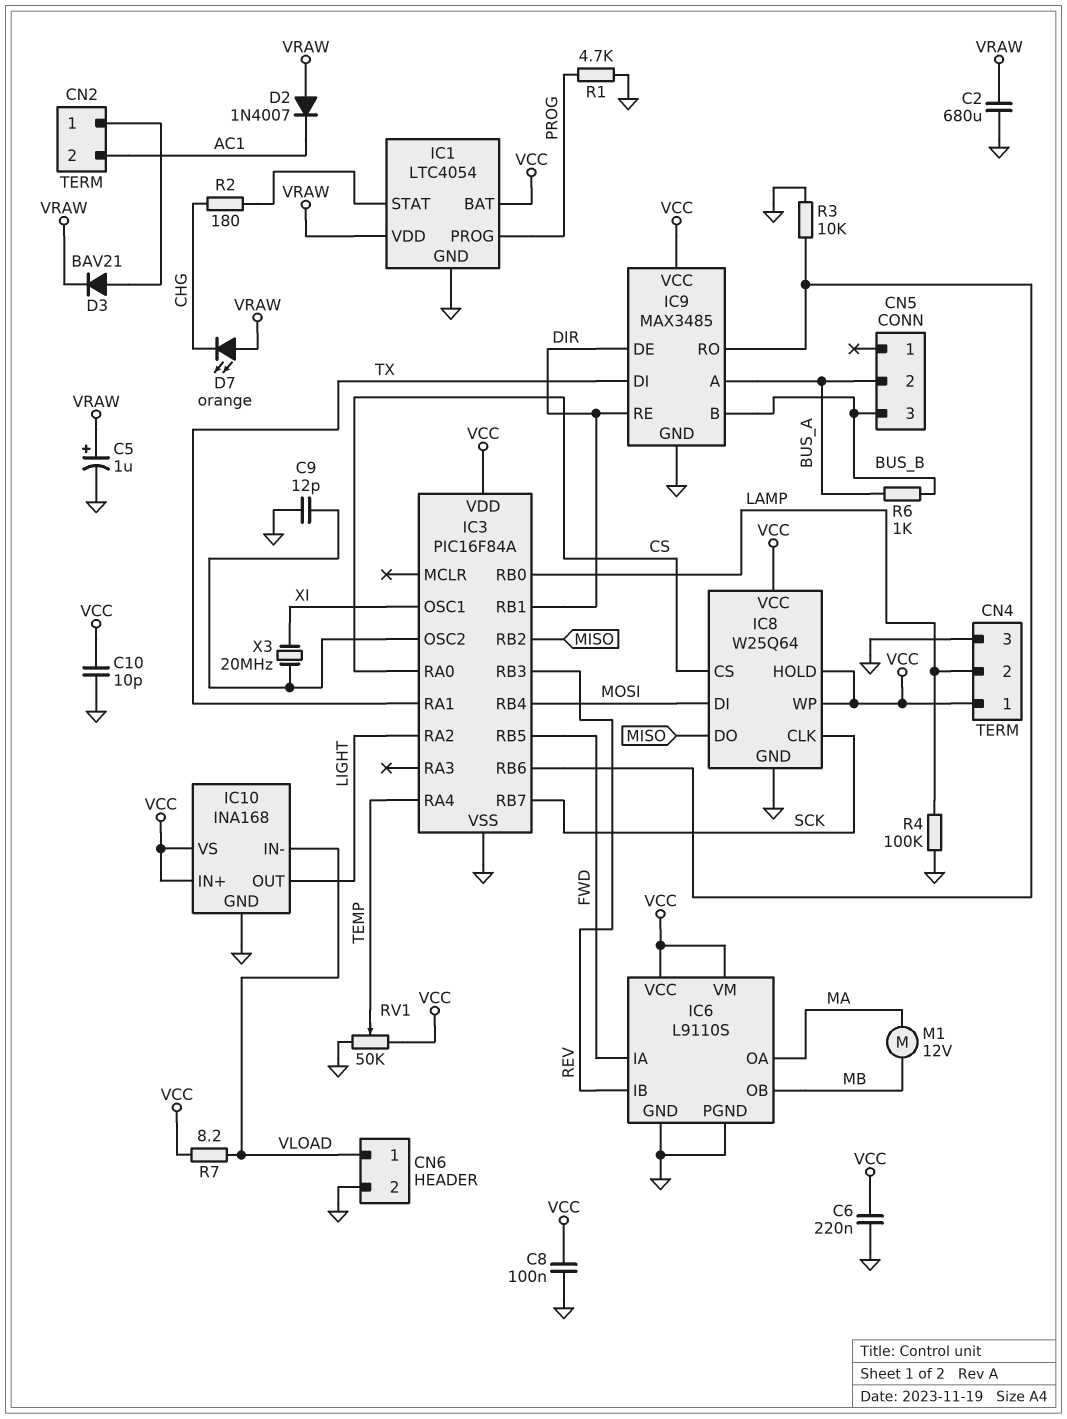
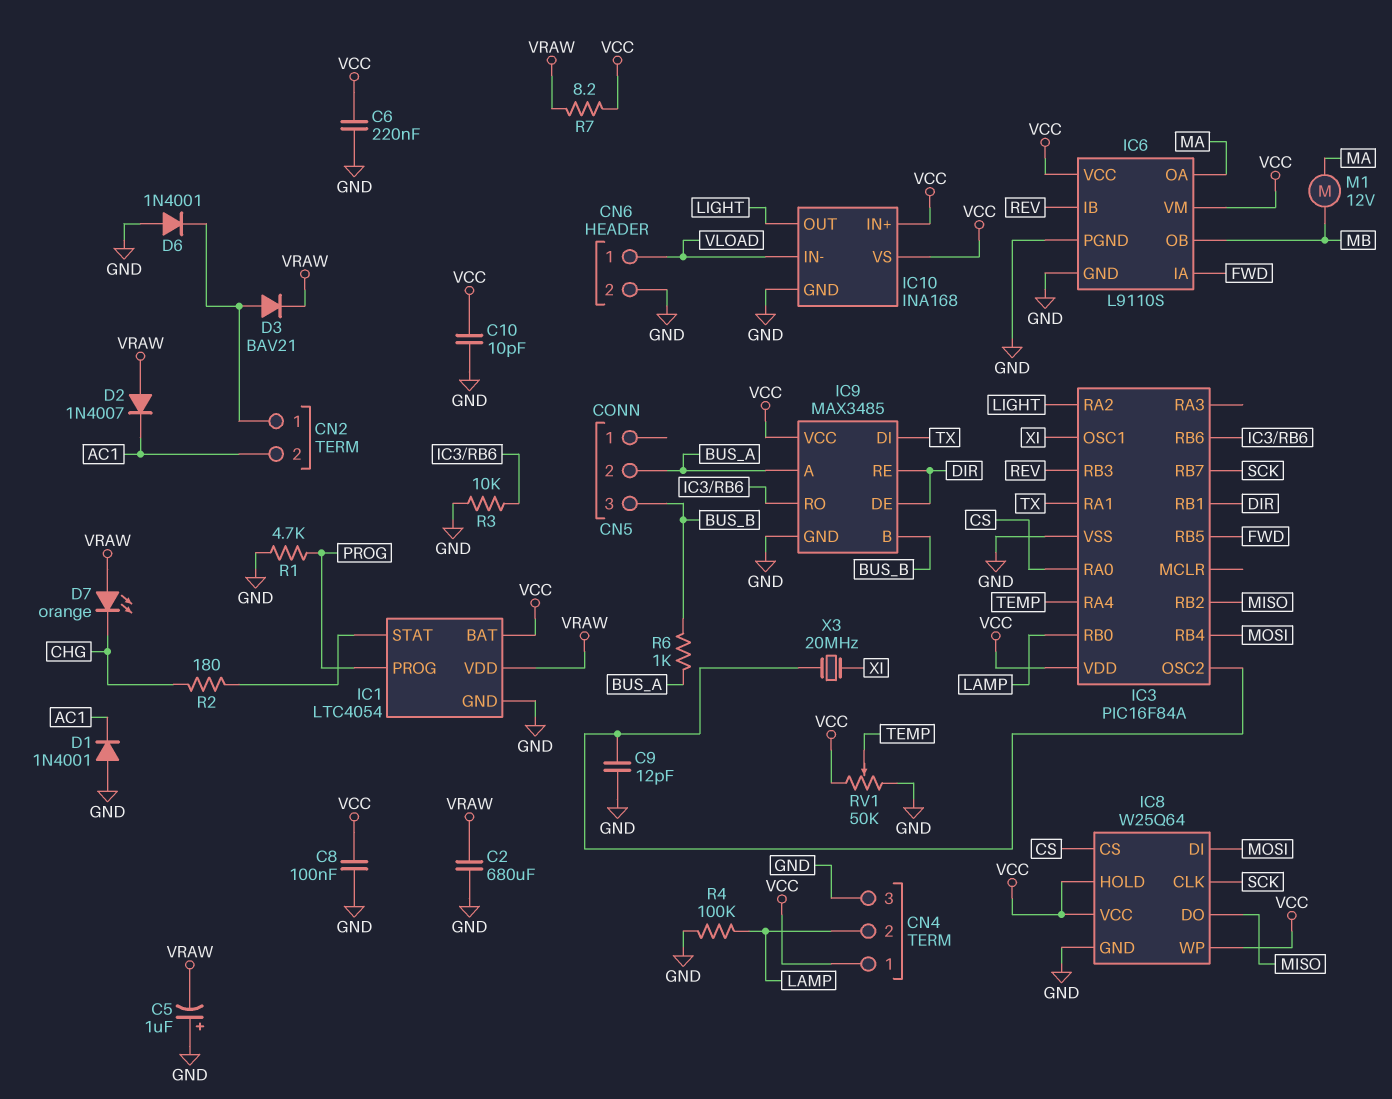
C5: 1uF (plus VRAW, minus GND) -> 1uF (plus GND, minus VRAW)
D1: none -> diode 1N4001 (A GND, K AC1)
D6: none -> diode 1N4001 (A GND, K CN2/1)
R7: 8.2 (VCC, VLOAD) -> 8.2 (VCC, VRAW)

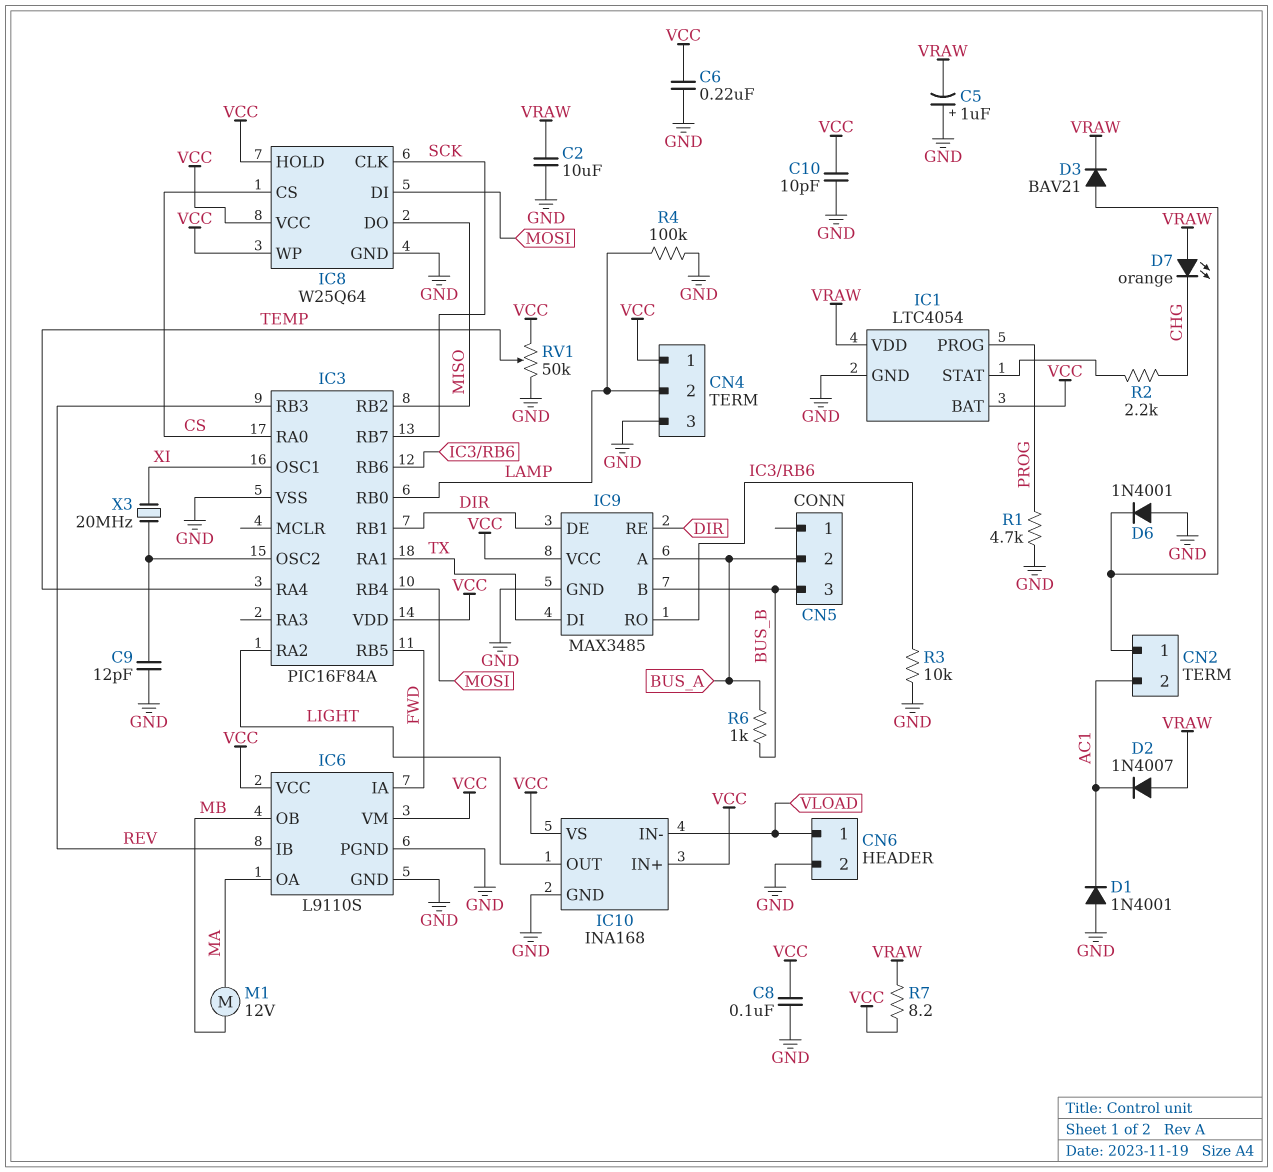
C2: 680uF (GND, VRAW) -> 10uF (GND, VRAW)
R2: 180 (CHG, IC1/STAT) -> 2.2k (CHG, IC1/STAT)

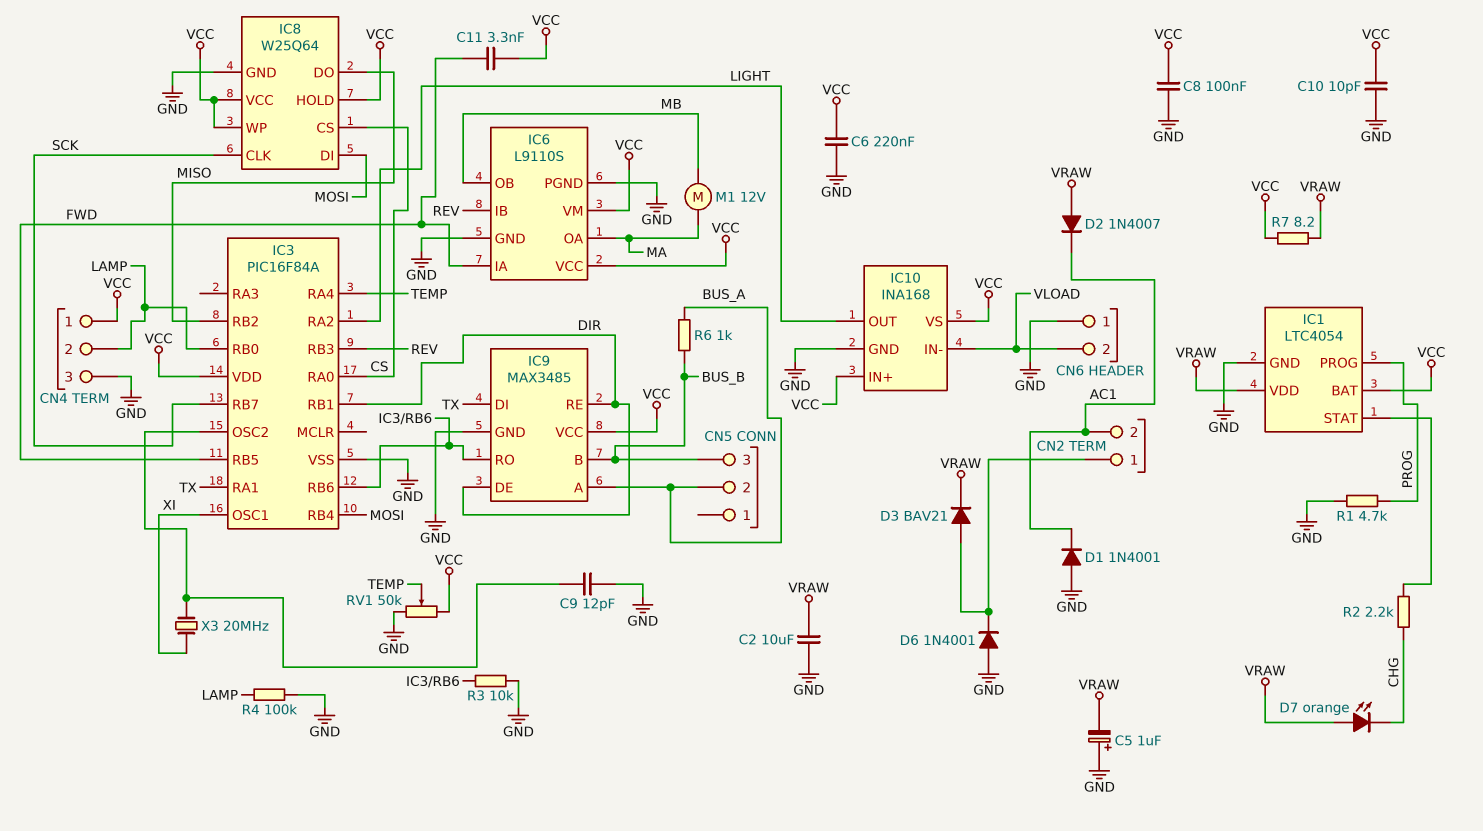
C11: none -> 3.3nF (FWD, VCC)
CN6 pin 1: VLOAD -> GND
CN6 pin 2: GND -> VLOAD

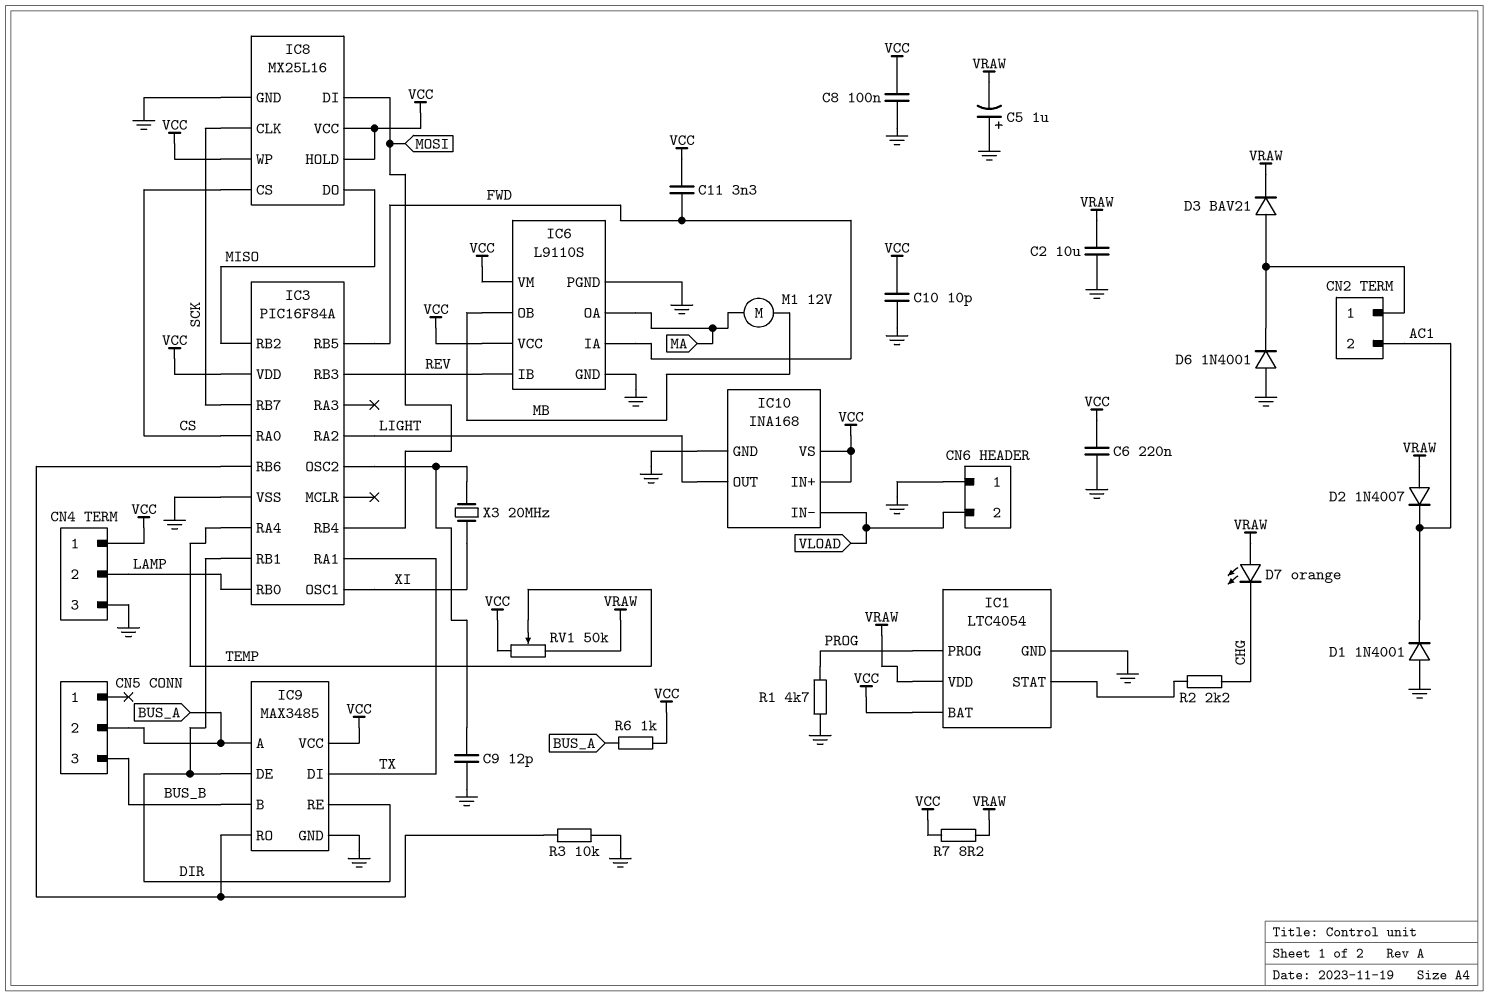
IC8: W25Q64 -> MX25L16
R4: 100k (GND, LAMP) -> none
R6: 1k (BUS_A, BUS_B) -> 1k (BUS_A, VCC)
RV1: 50k (GND, VCC, wiper TEMP) -> 50k (VCC, VRAW, wiper TEMP)

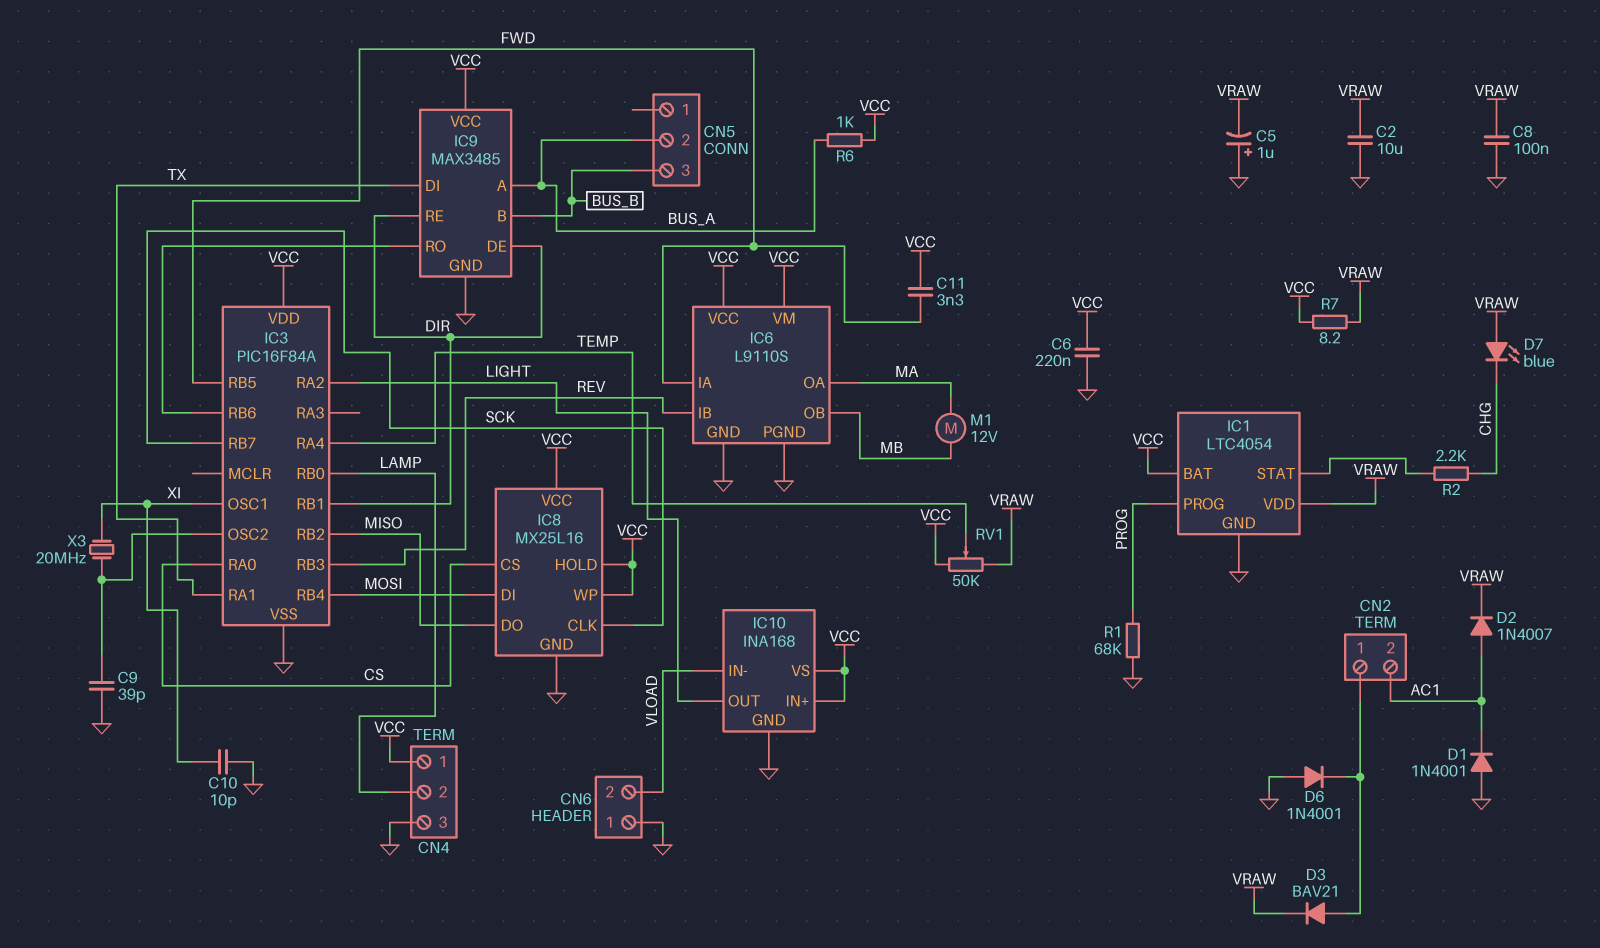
C8: 100nF (GND, VCC) -> 100nF (GND, VRAW)
C9: 12pF (GND, IC3/OSC2) -> 39pF (GND, IC3/OSC2)
C10: 10pF (GND, VCC) -> 10pF (GND, XI)
D2: diode 1N4007 (A VRAW, K AC1) -> diode 1N4007 (A AC1, K VRAW)
D7: LED orange (A VRAW, K CHG) -> LED blue (A VRAW, K CHG)
R1: 4.7k (GND, PROG) -> 68k (GND, PROG)
R3: 10k (GND, IC3/RB6) -> none

